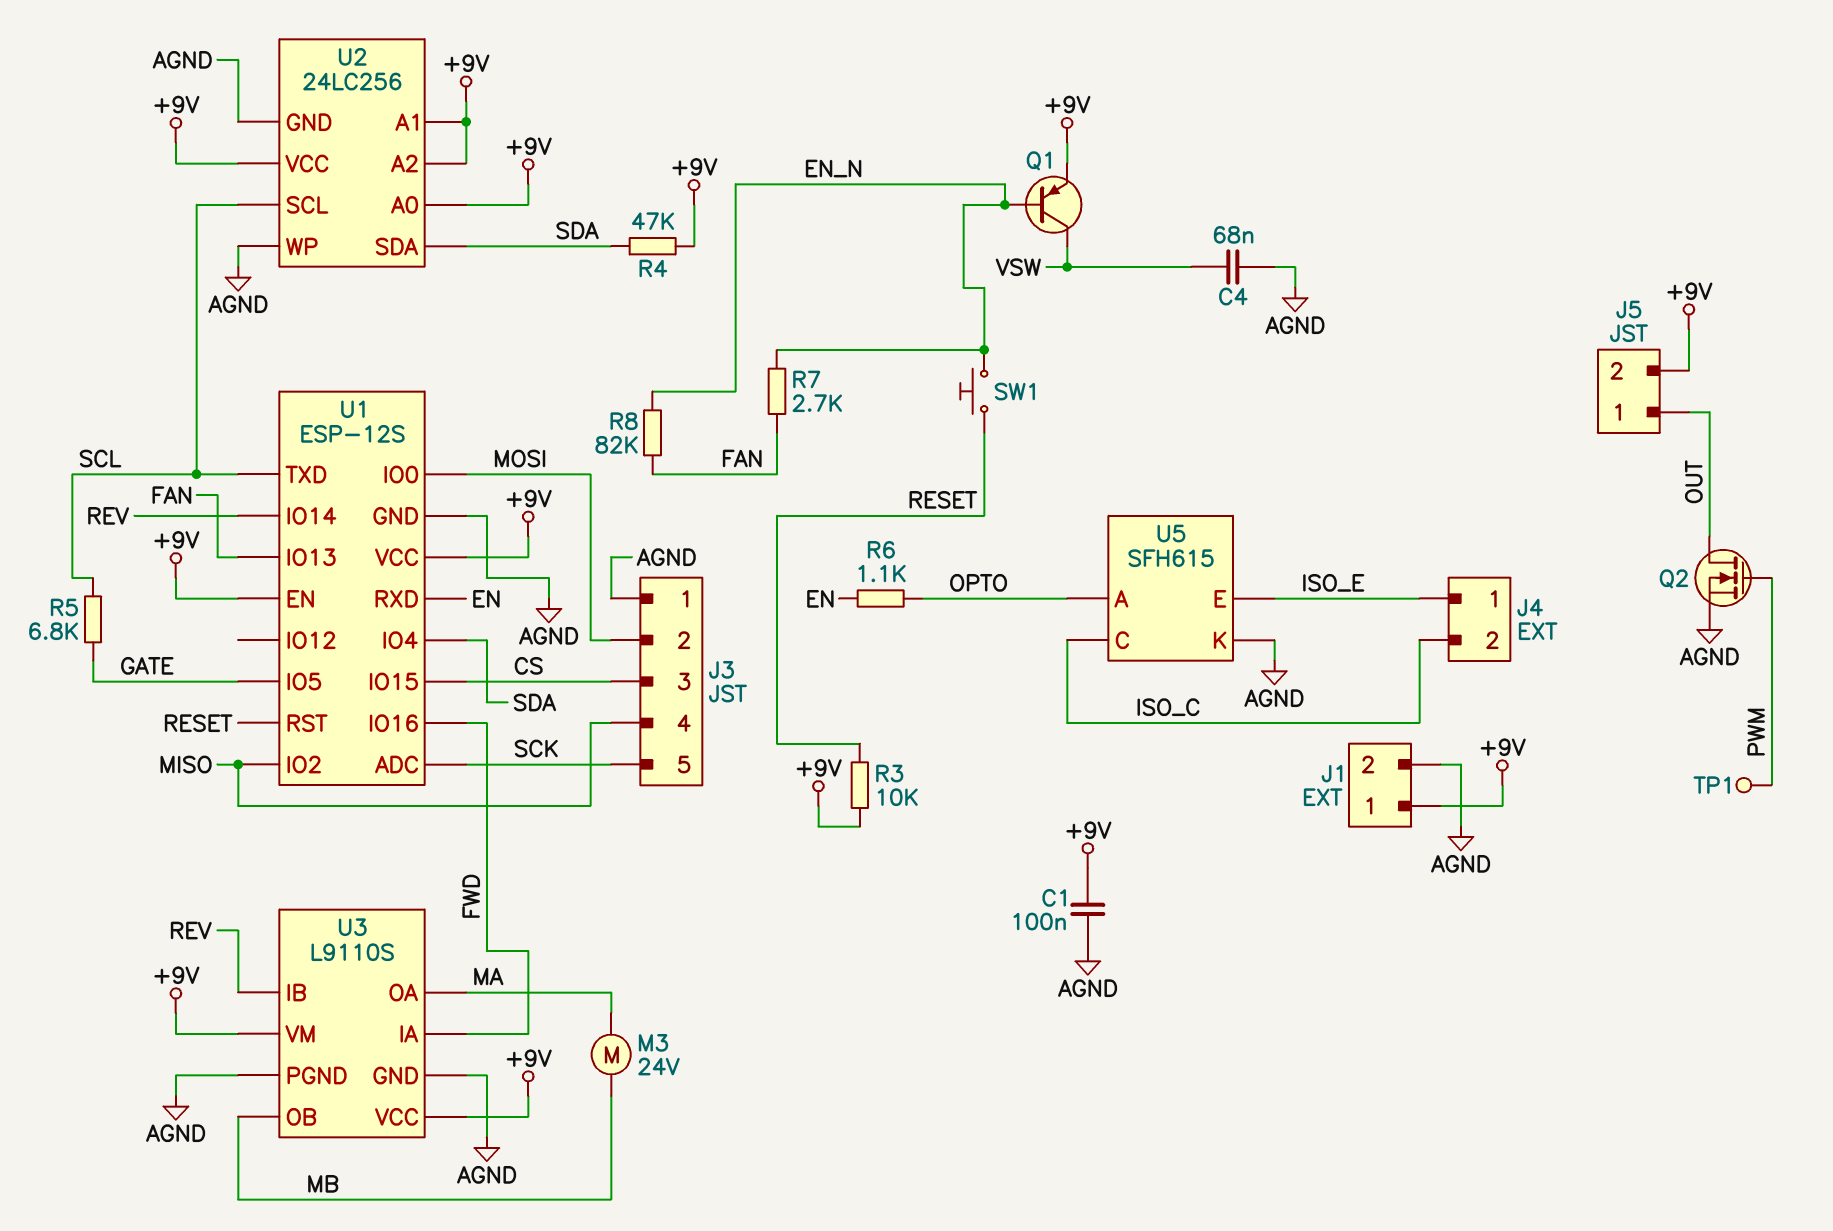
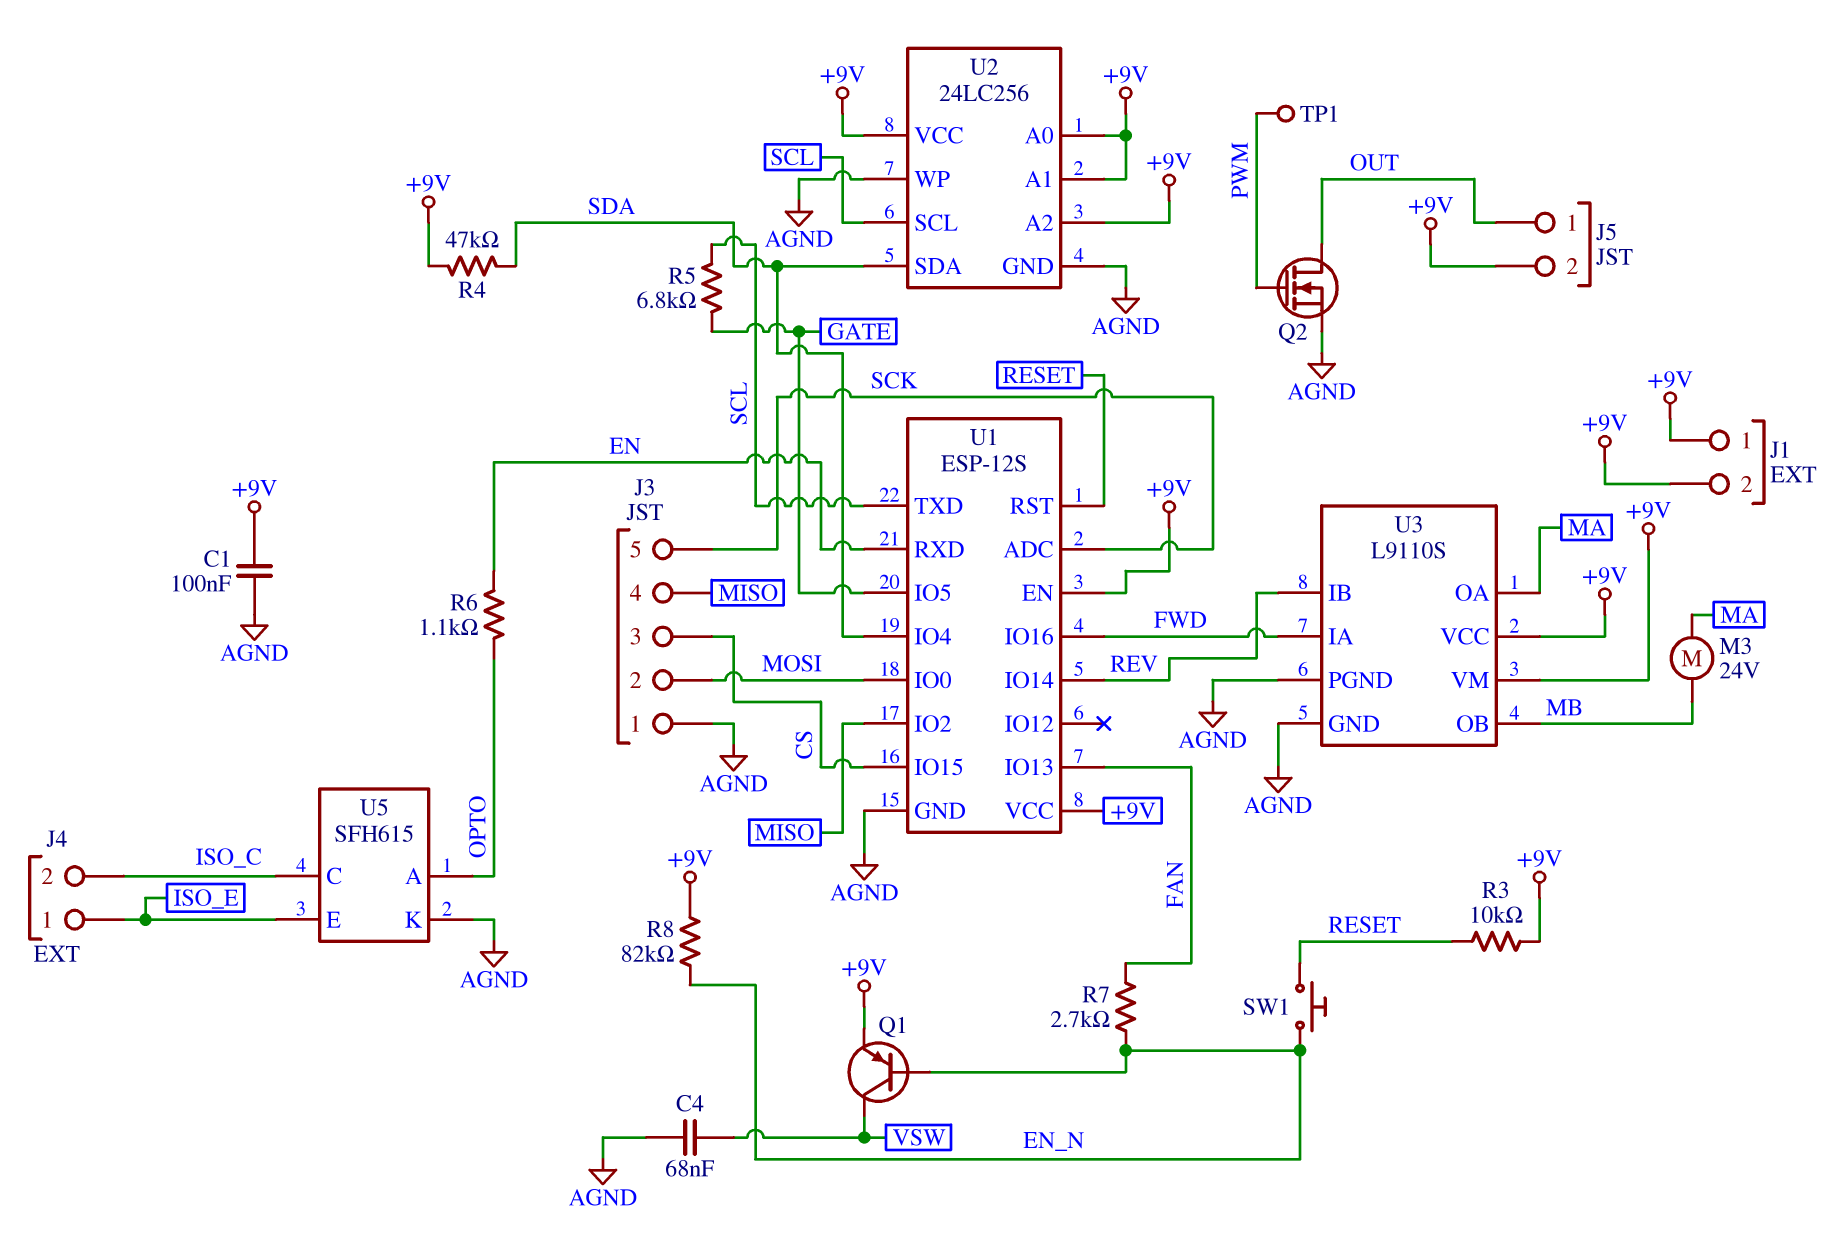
J1 pin 2: AGND -> +9V
R8: 82k (EN_N, FAN) -> 82k (+9V, EN_N)

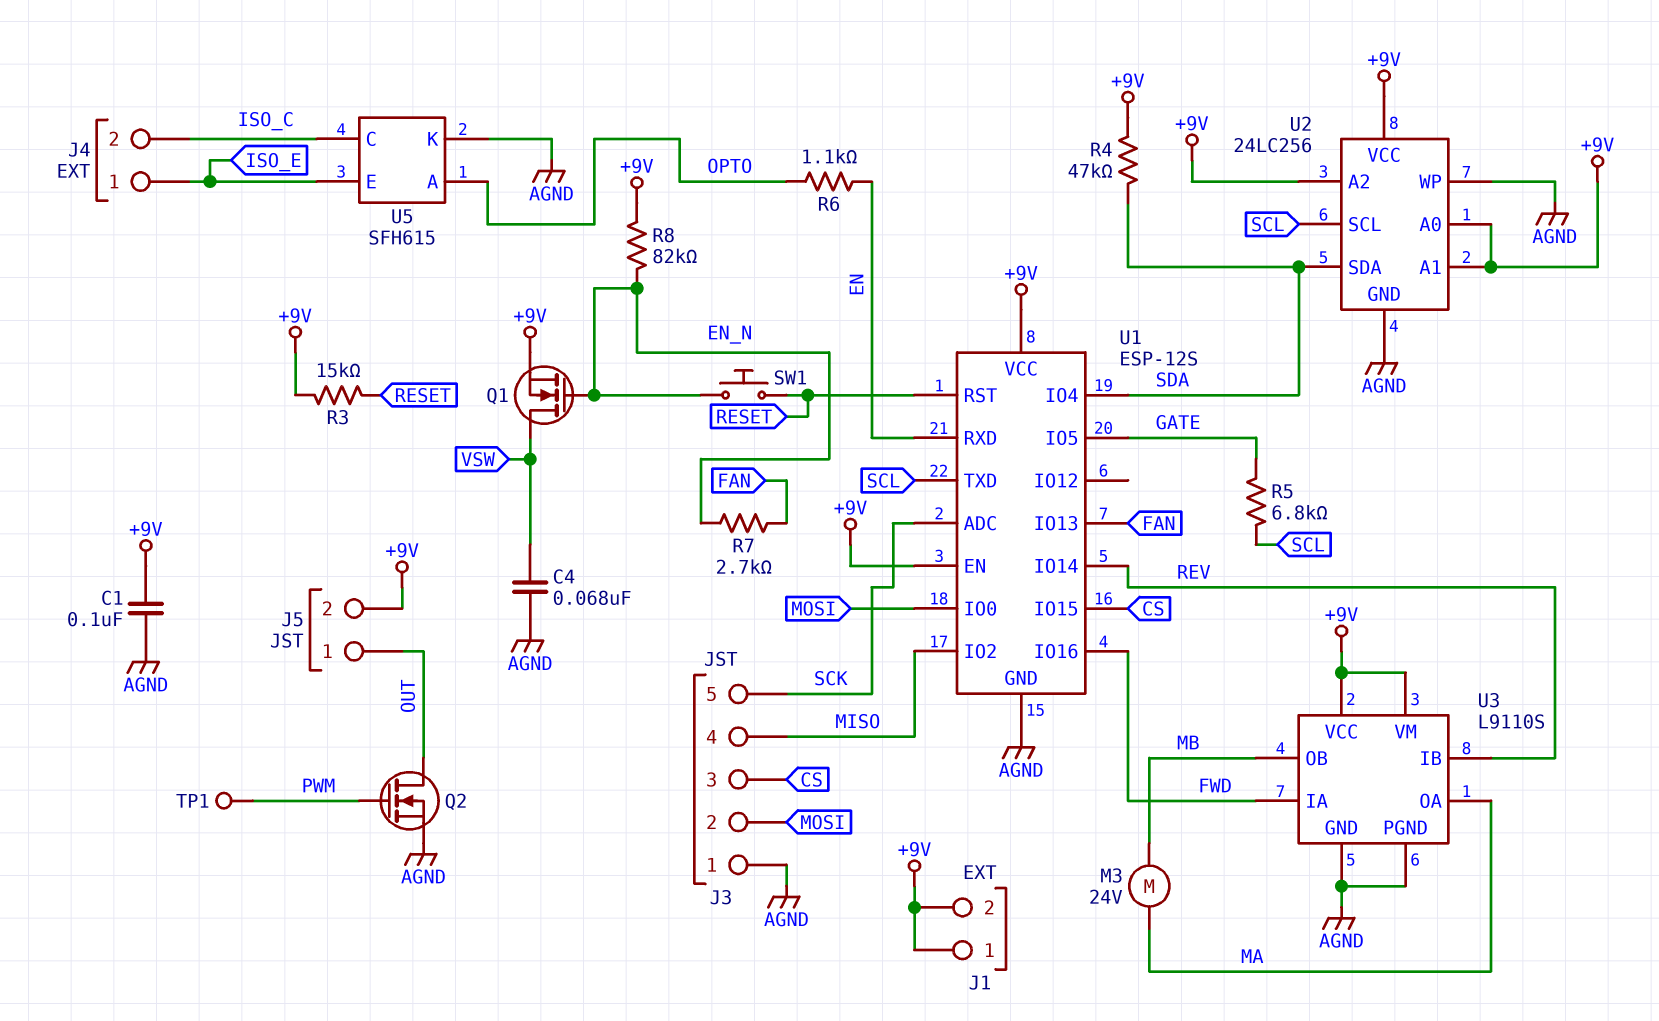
Q1: PNP (B EN_N, C VSW, E +9V) -> NMOS (G EN_N, D VSW, S +9V)
R3: 10k (+9V, RESET) -> 15k (+9V, RESET)

